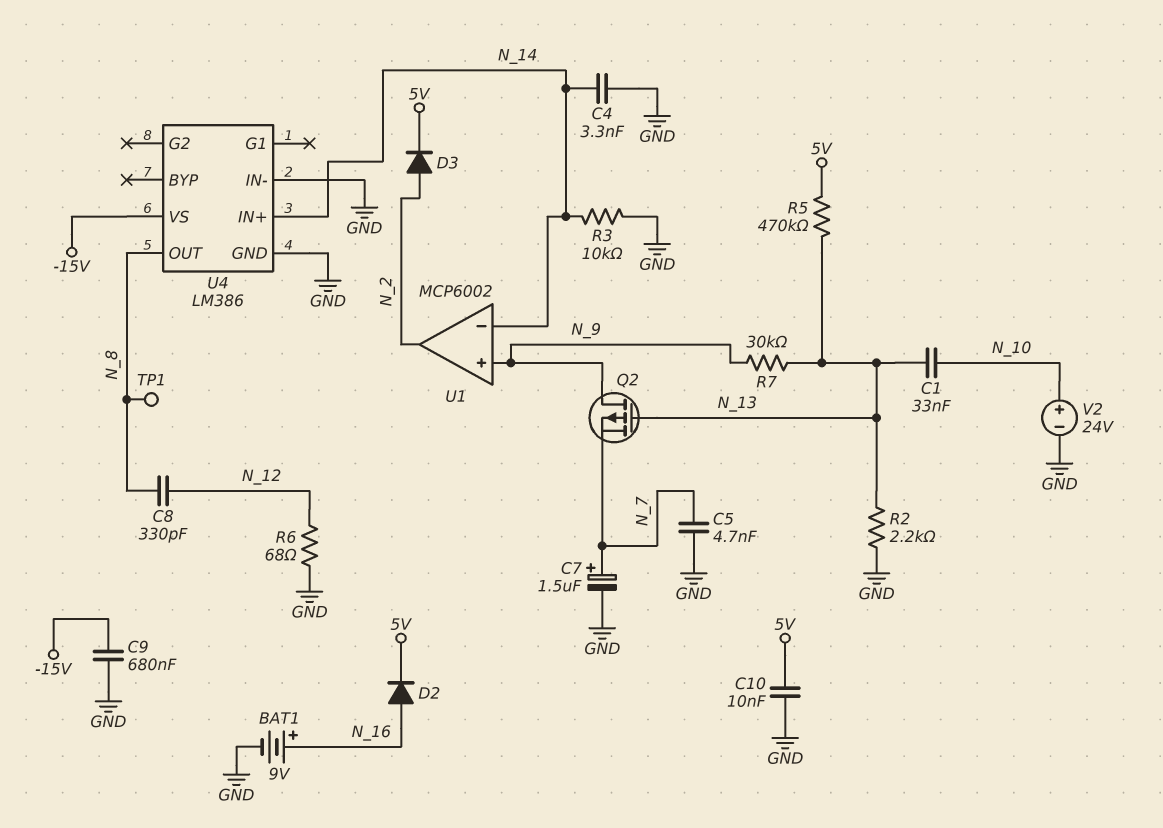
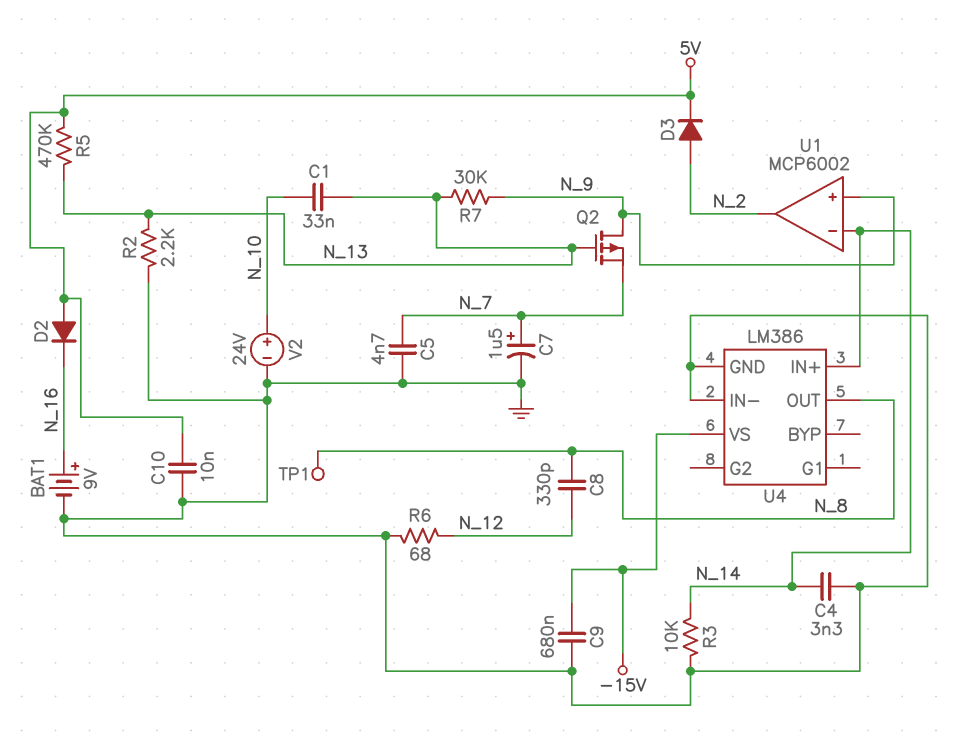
D2: diode (A N_16, K 5V) -> diode (A 5V, K N_16)

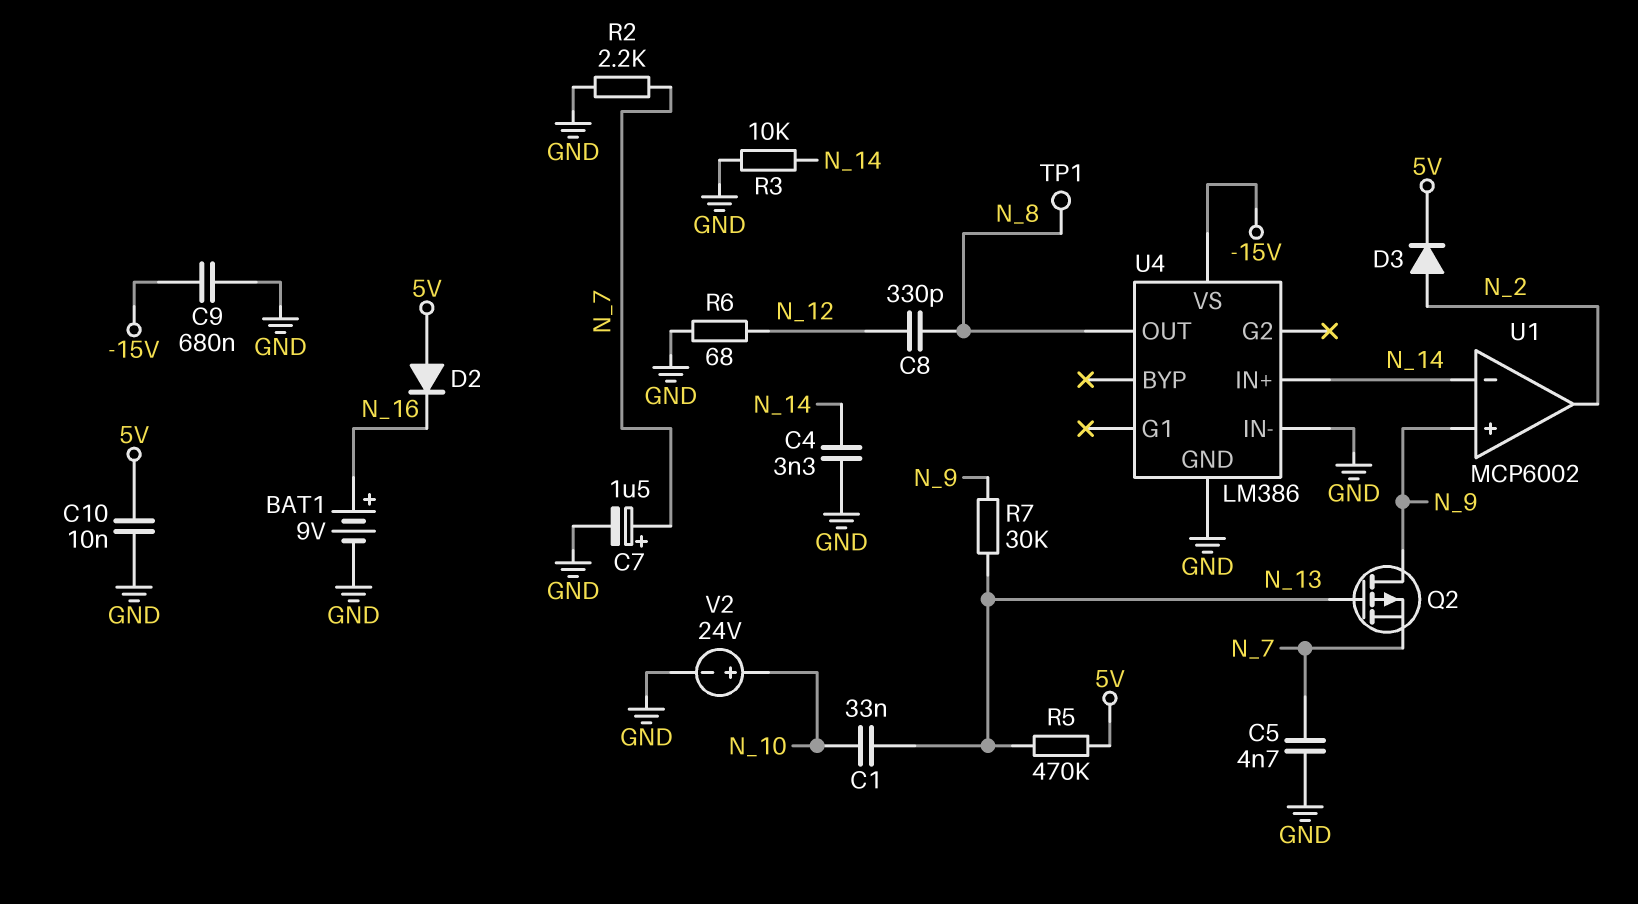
R2: 2.2k (GND, N_13) -> 2.2k (GND, N_7)

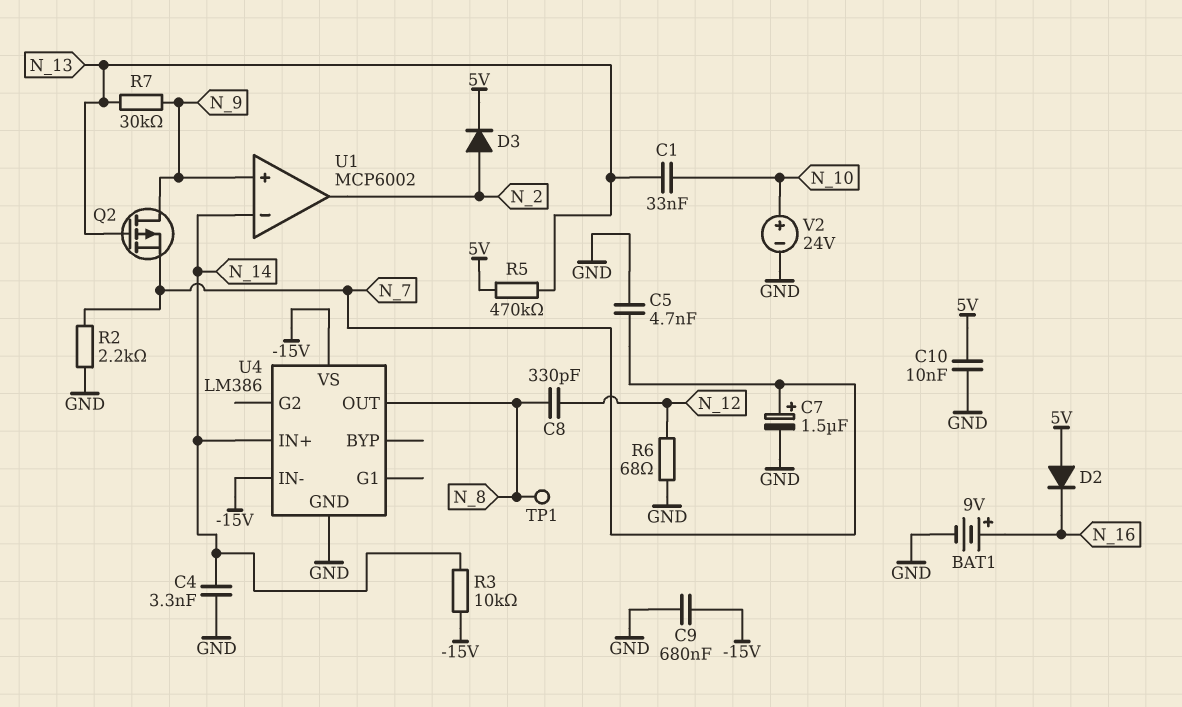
R3: 10k (GND, N_14) -> 10k (-15V, N_14)
U4 pin IN-: GND -> -15V

